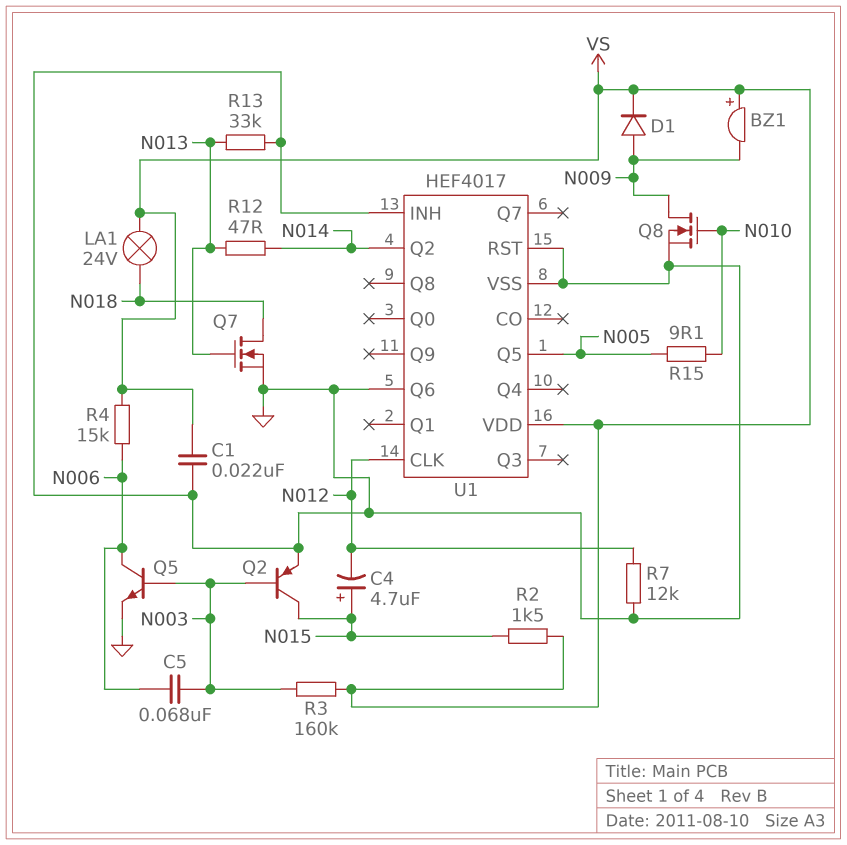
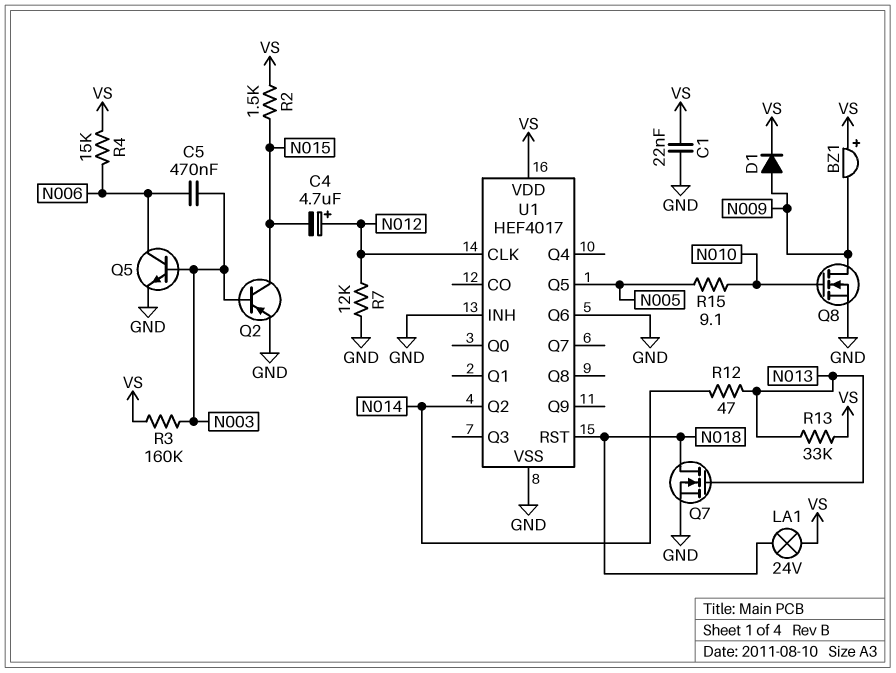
C4: 4.7uF (plus N015, minus N012) -> 4.7uF (plus N012, minus N015)
C5: 68nF (N003, N006) -> 470nF (N003, N006)
R13: 33k (GND, N013) -> 33k (N013, VS)
U1 pin RST: GND -> N018

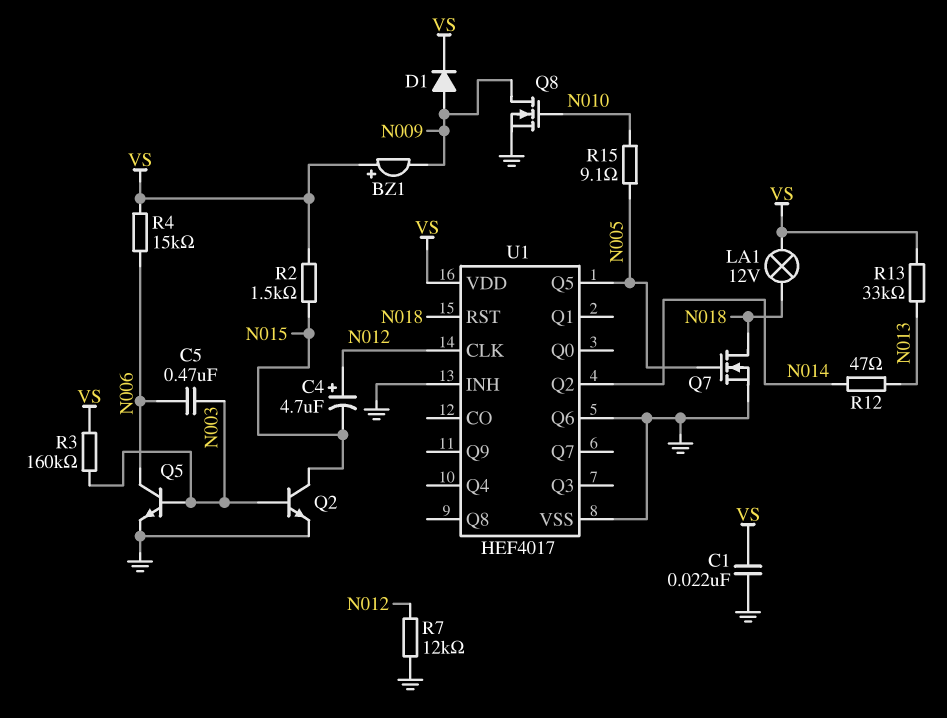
LA1: lamp 24V (N018, VS) -> lamp 12V (N018, VS)
Q2: PNP (B N003, C N015, E GND) -> NPN (B N003, C N015, E GND)
Q7: NMOS (G N013, D N018, S GND) -> NMOS (G N005, D N018, S GND)

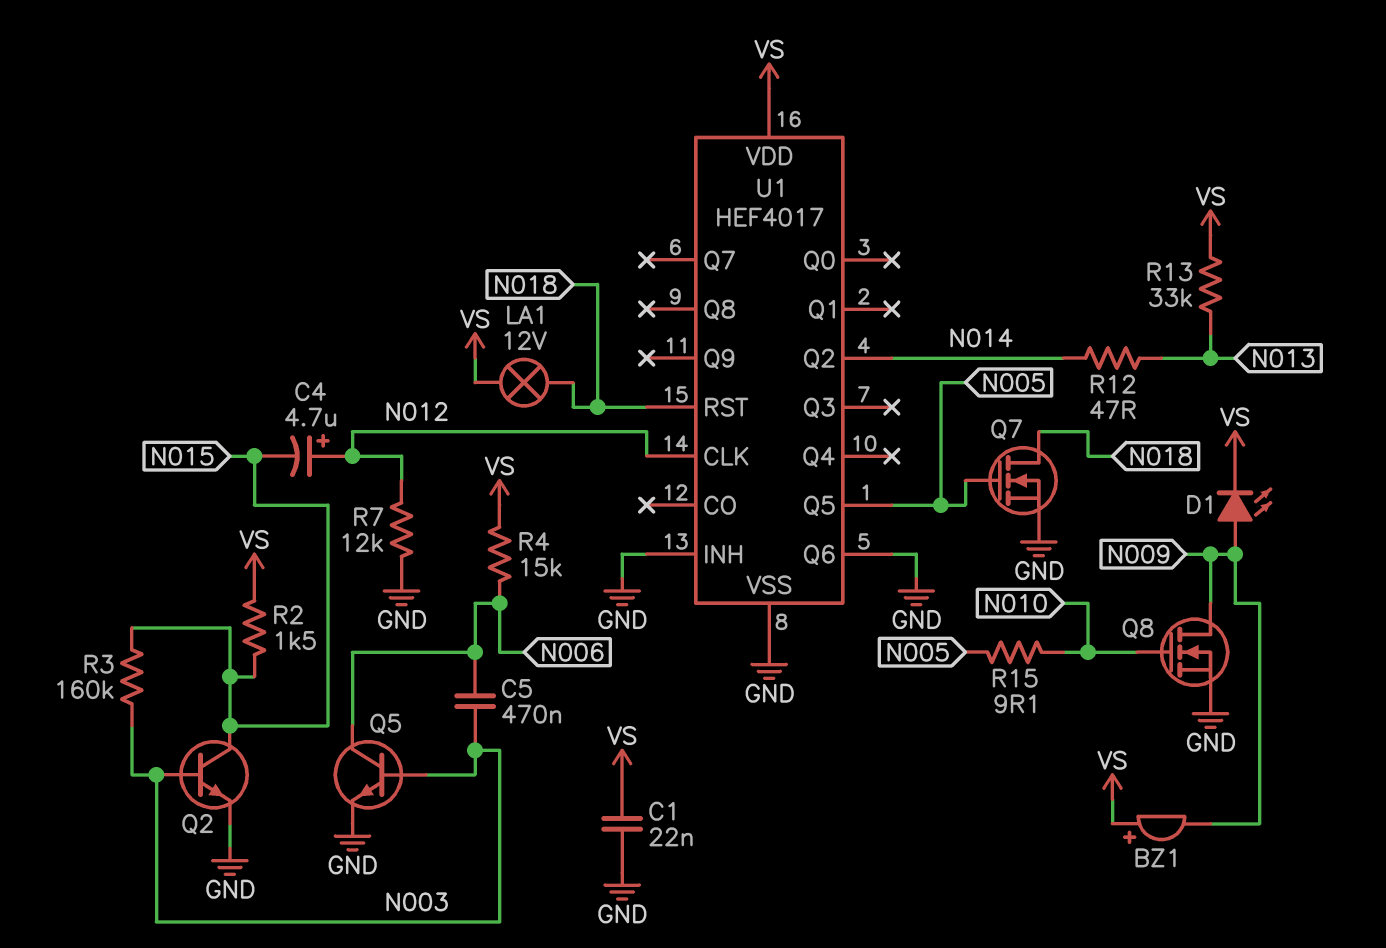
D1: diode (A N009, K VS) -> LED (A N009, K VS)
R3: 160k (N003, VS) -> 160k (N003, N015)

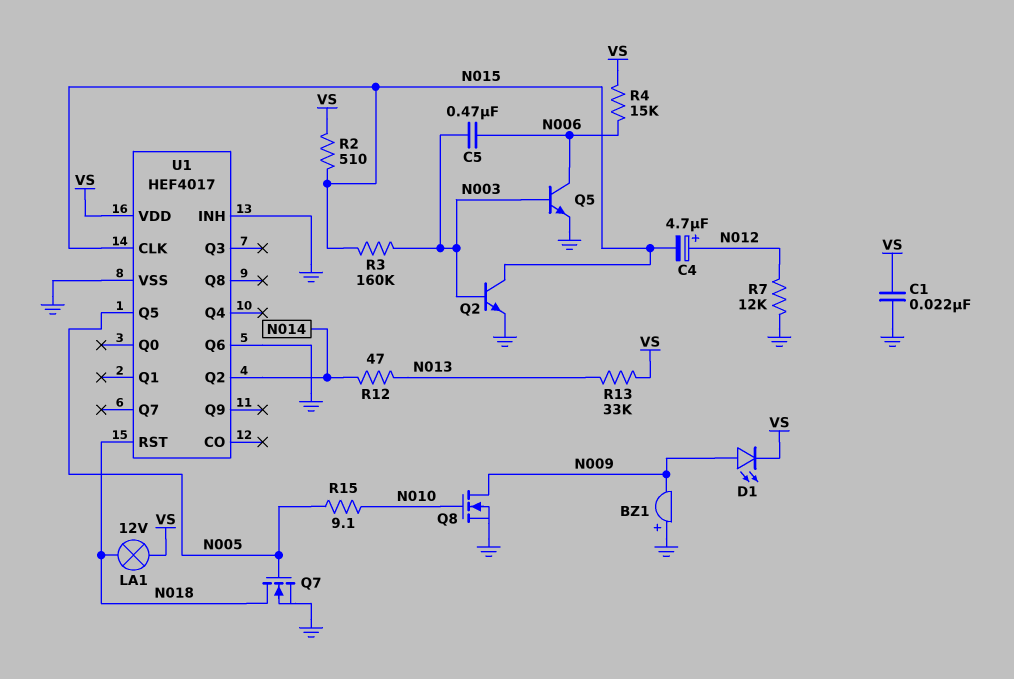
BZ1: buzzer (plus VS, minus N009) -> buzzer (plus GND, minus N009)
R2: 1.5k (N015, VS) -> 510 (N015, VS)
U1 pin CLK: N012 -> N015

